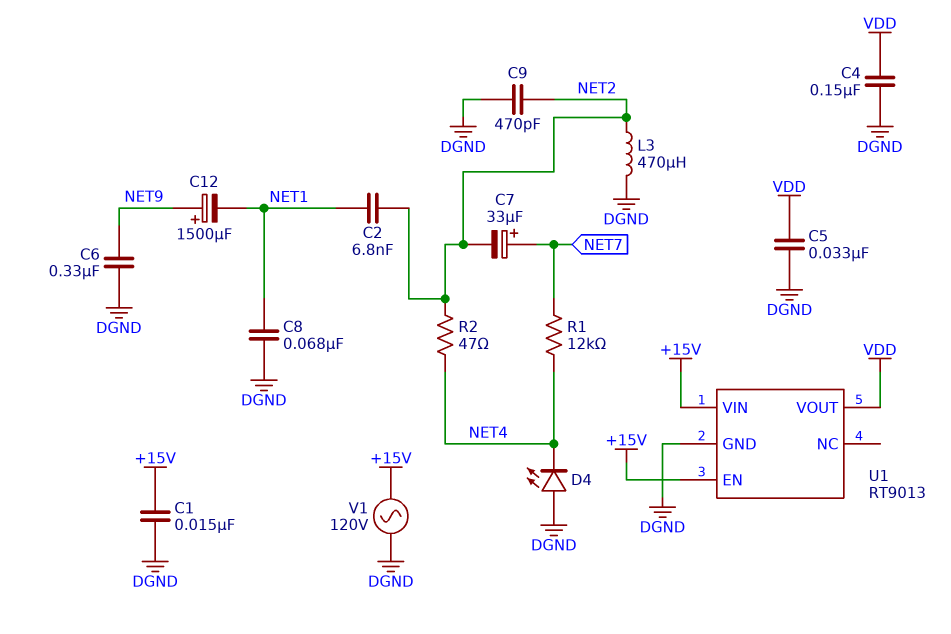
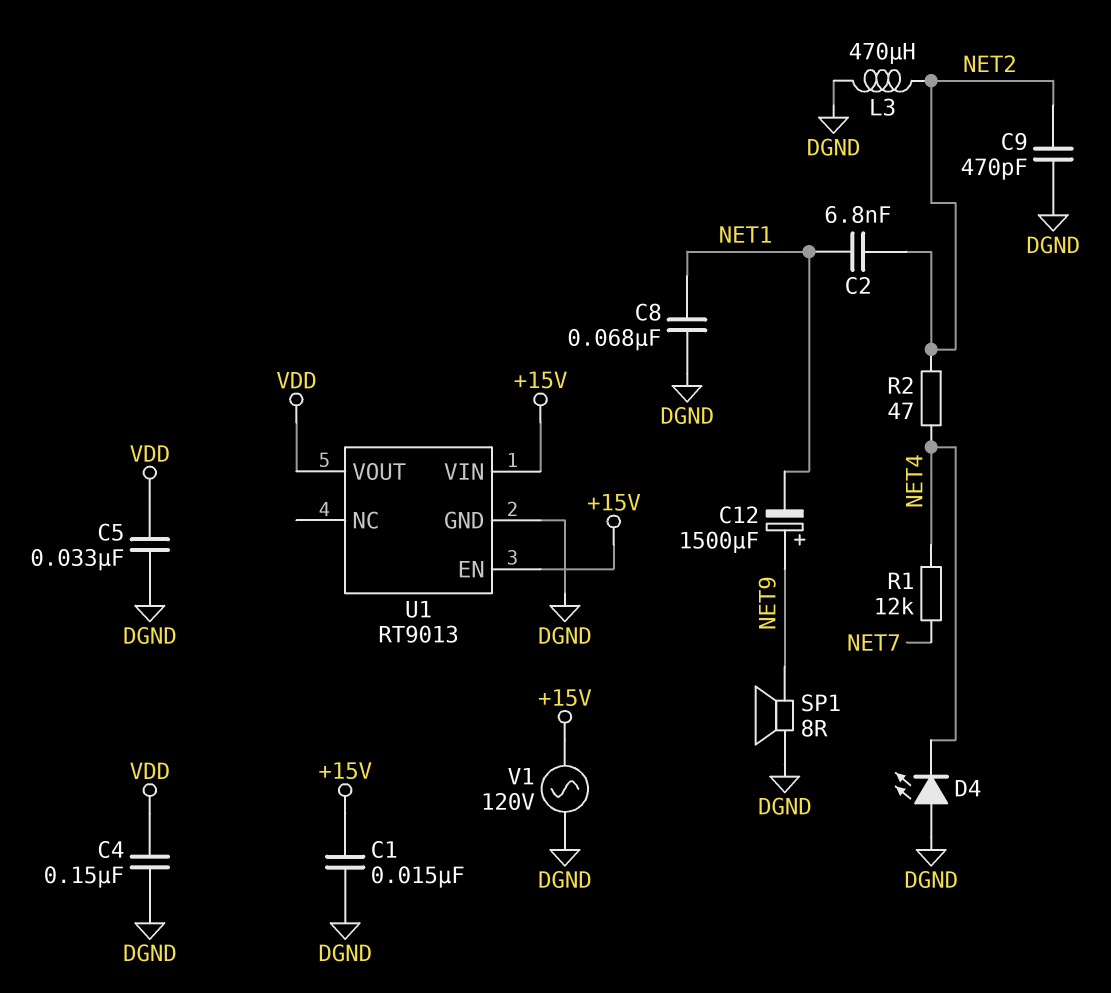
C6: 330nF (DGND, NET9) -> none
C7: 33uF (plus NET7, minus NET2) -> none
SP1: none -> speaker 8R (DGND, NET9)

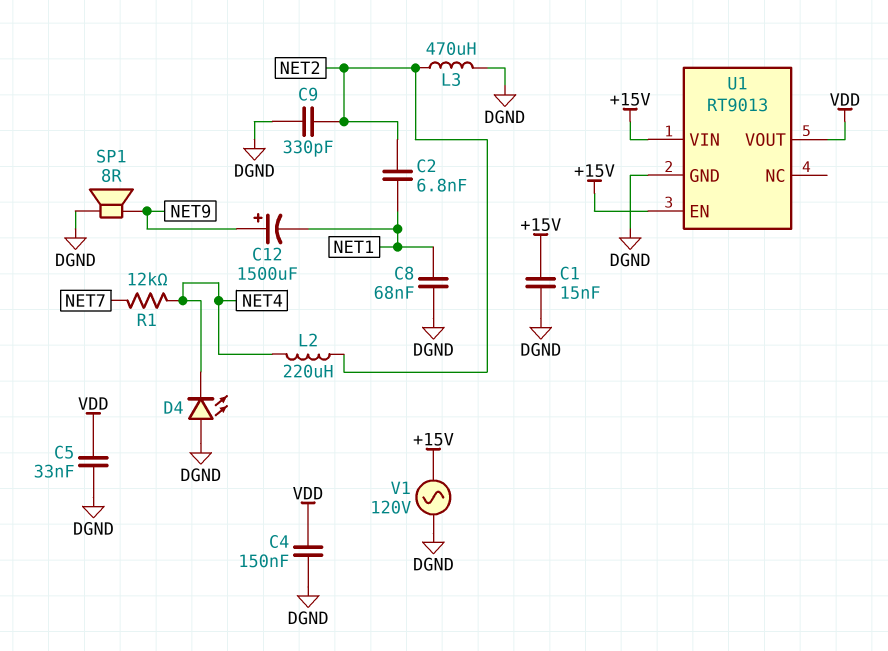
C9: 470pF (DGND, NET2) -> 330pF (DGND, NET2)
L2: none -> 220uH (NET2, NET4)
R2: 47 (NET2, NET4) -> none

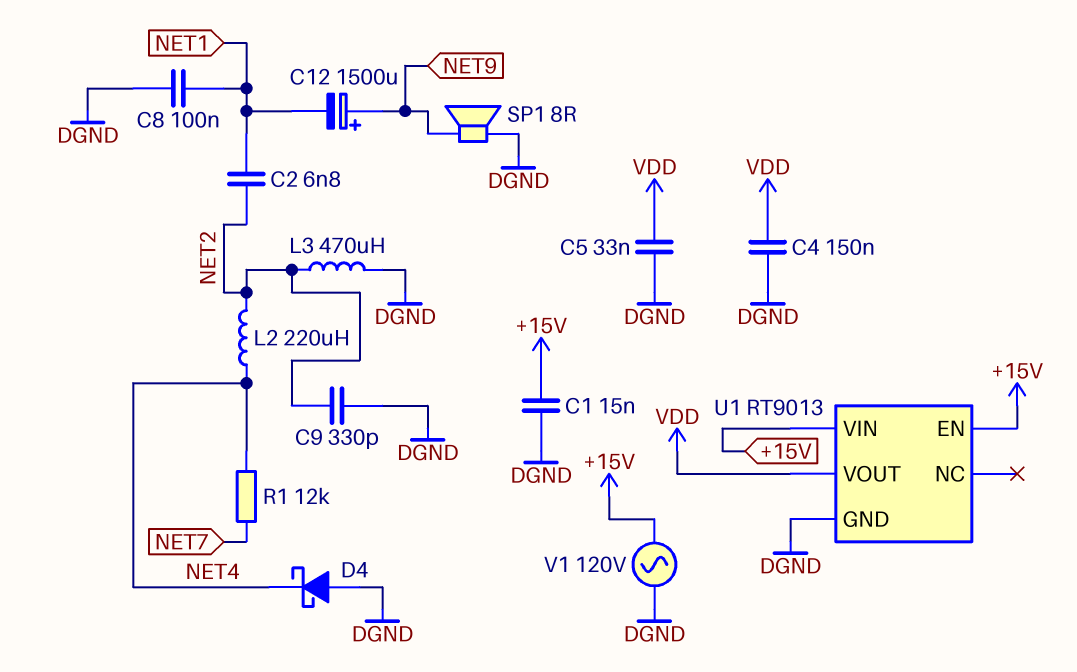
C8: 68nF (DGND, NET1) -> 100nF (DGND, NET1)
D4: LED (A DGND, K NET4) -> schottky (A DGND, K NET4)

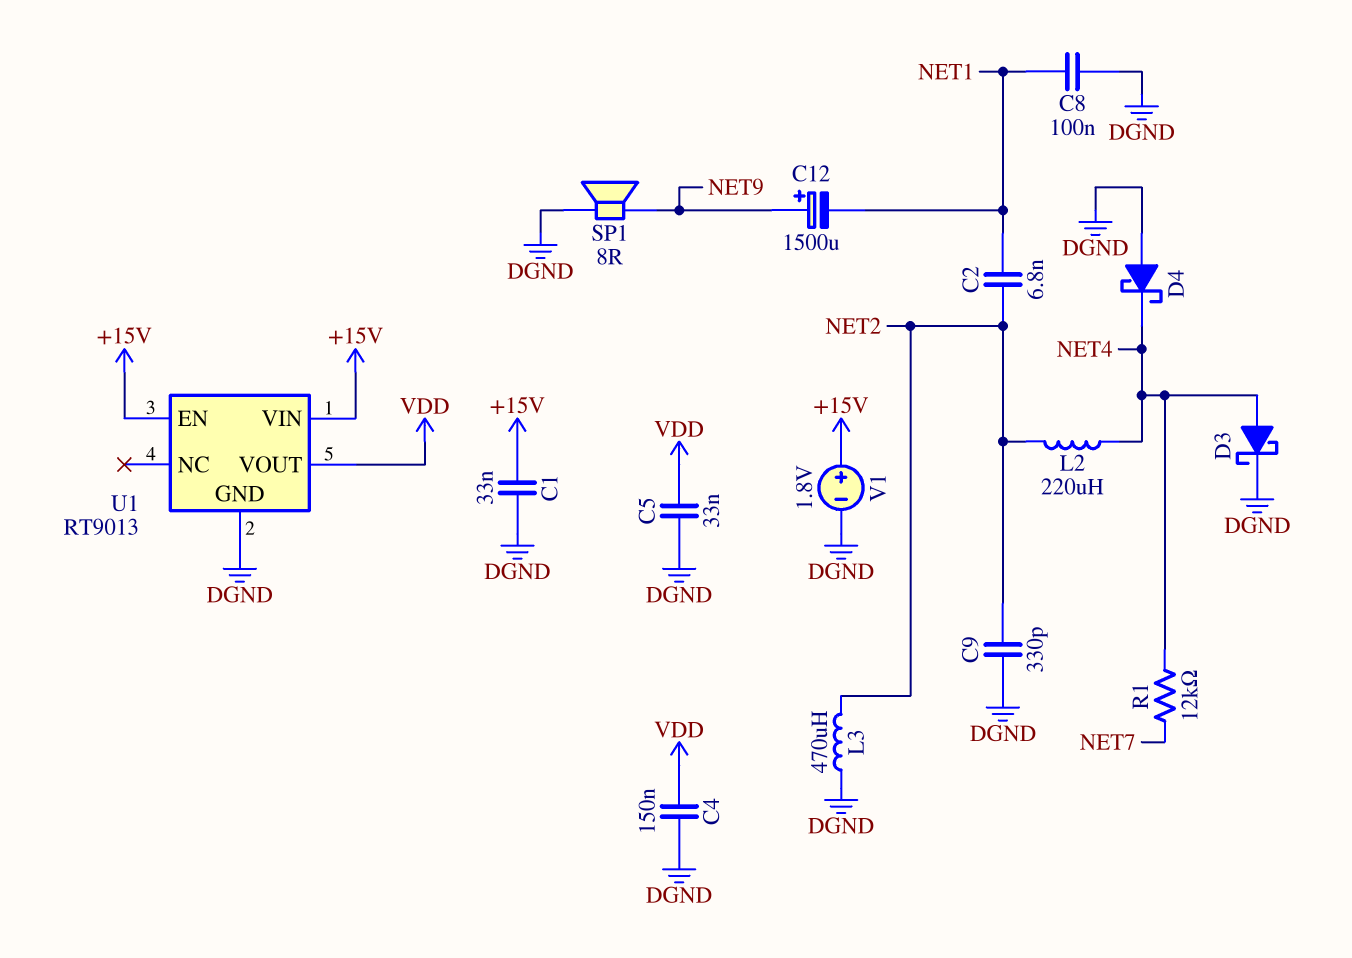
C1: 15nF (+15V, DGND) -> 33nF (+15V, DGND)
D3: none -> schottky (A NET4, K DGND)
V1: AC 120V (+15V, DGND) -> 1.8V (plus +15V, minus DGND)

